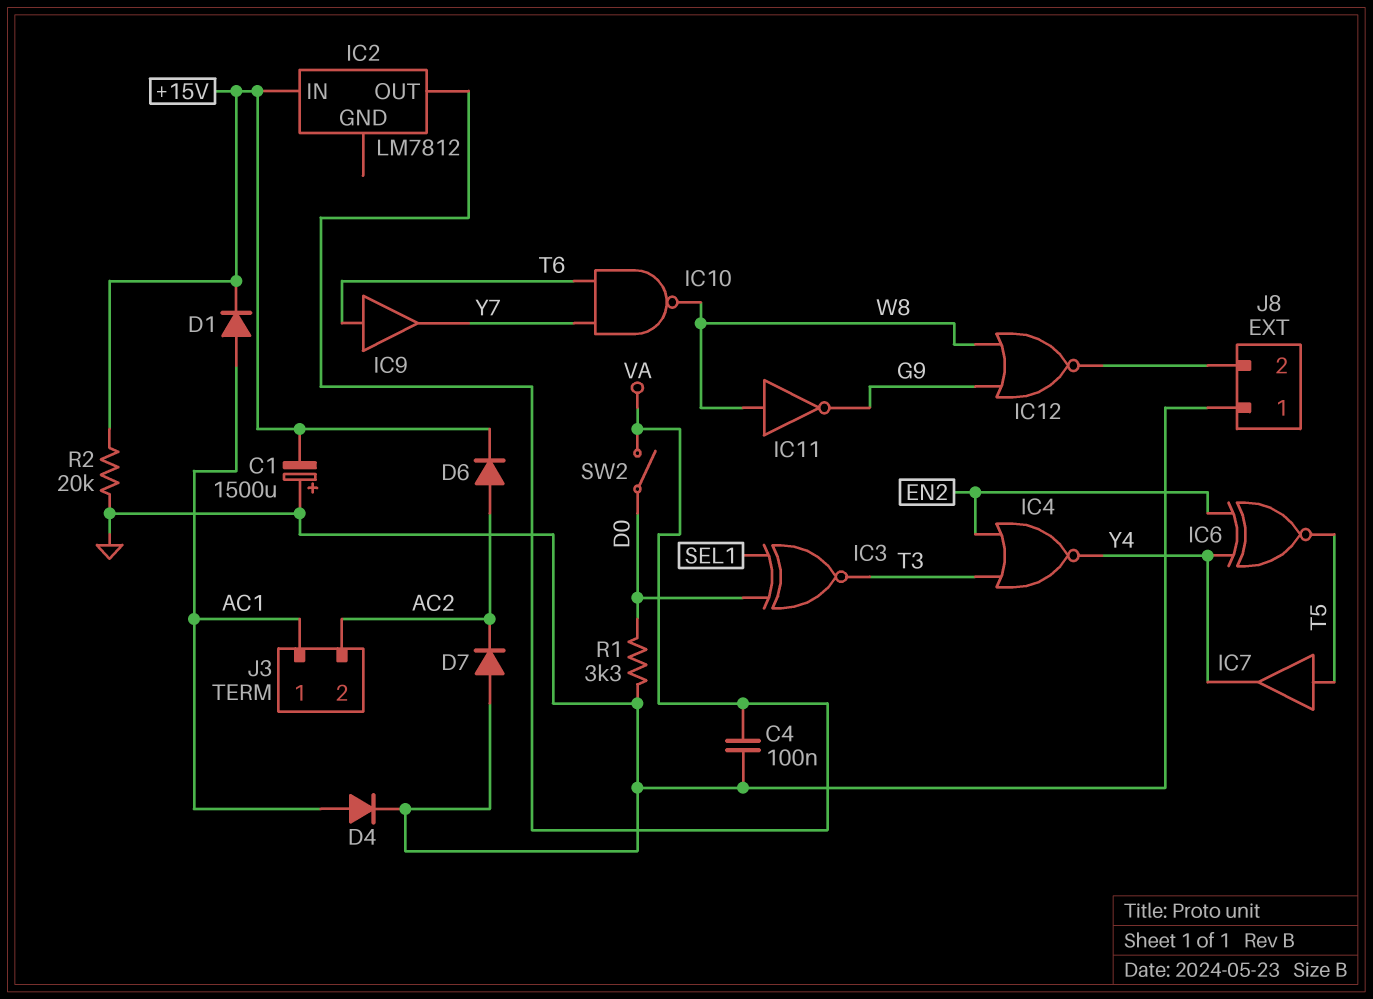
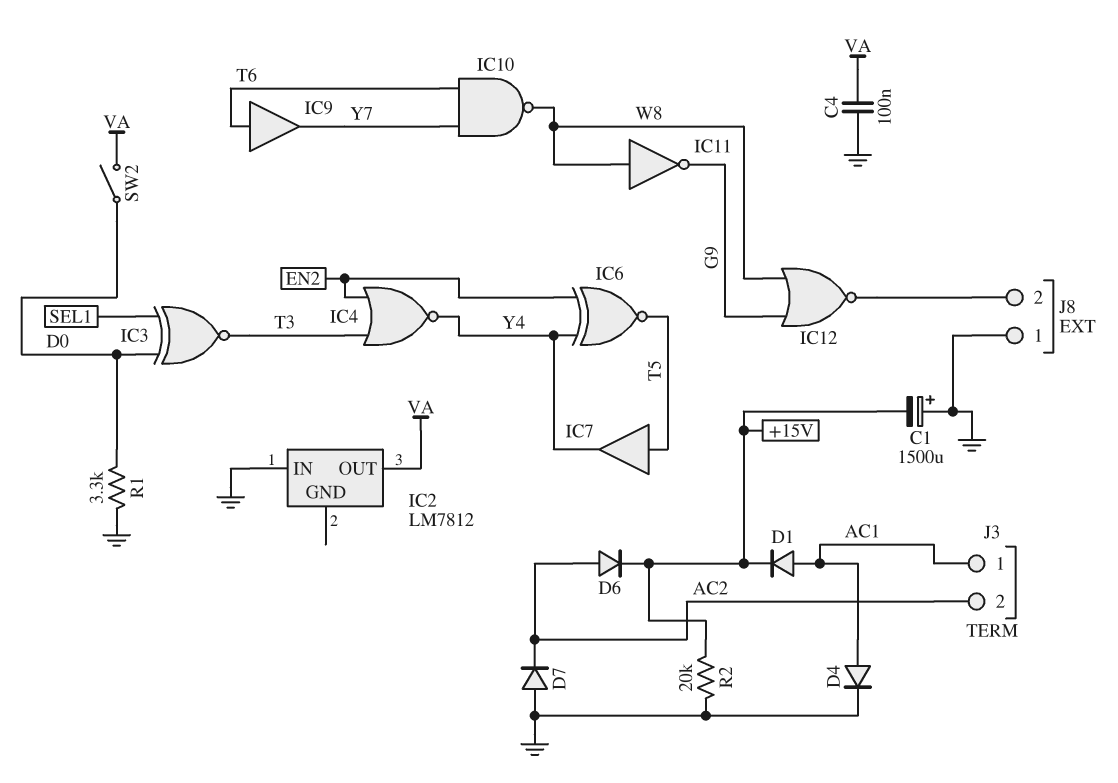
IC2 pin IN: +15V -> GND

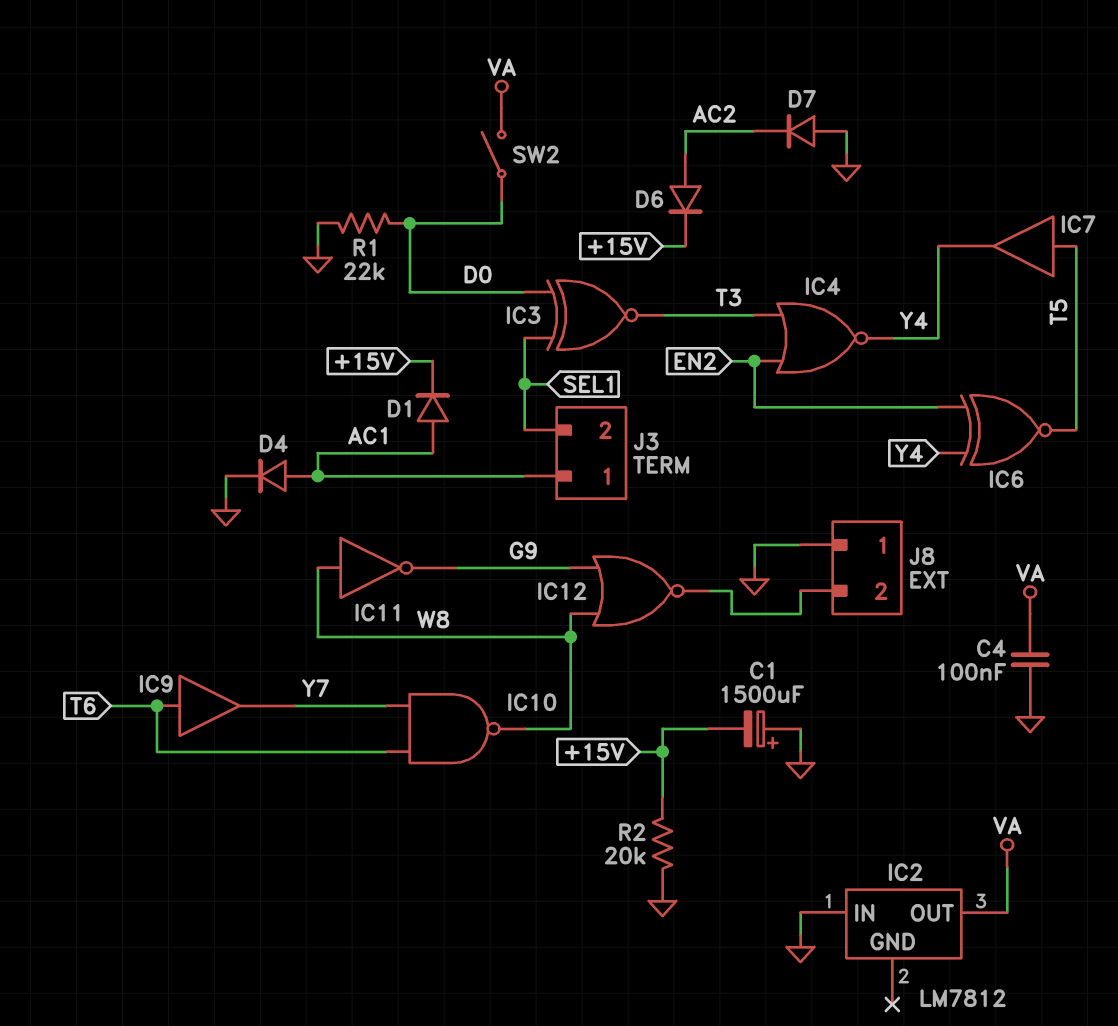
J3 pin 2: AC2 -> SEL1
R1: 3.3k (D0, GND) -> 22k (D0, GND)

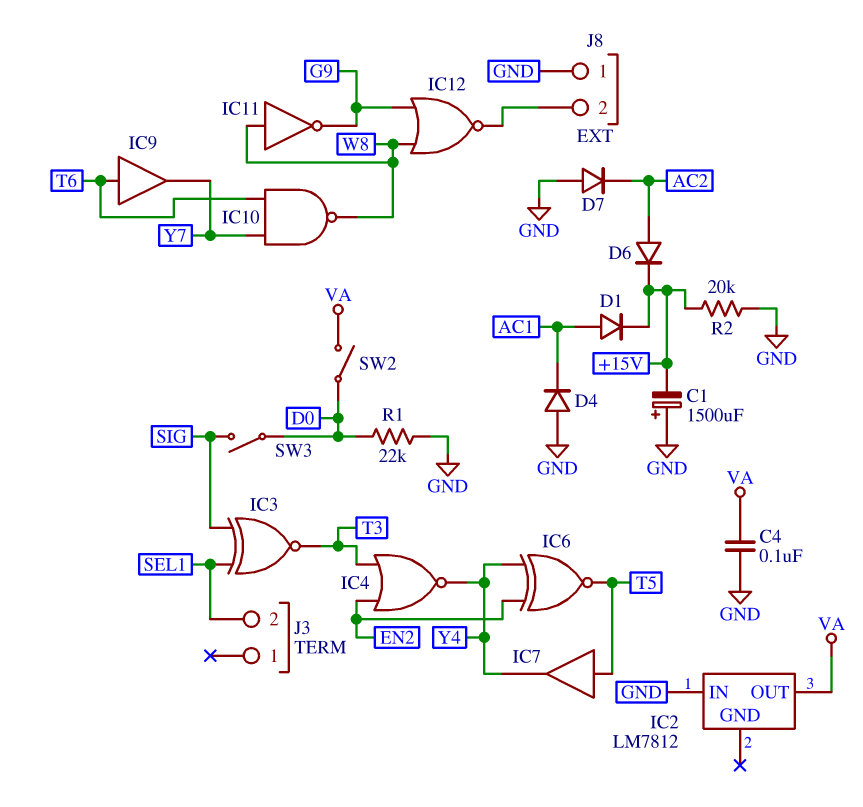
D4: diode (A AC1, K GND) -> diode (A GND, K AC1)
IC3: XNOR (in D0, in SEL1, out T3) -> XNOR (in SEL1, in SIG, out T3)
J3 pin 1: AC1 -> none
SW3: none -> switch (D0, SIG)

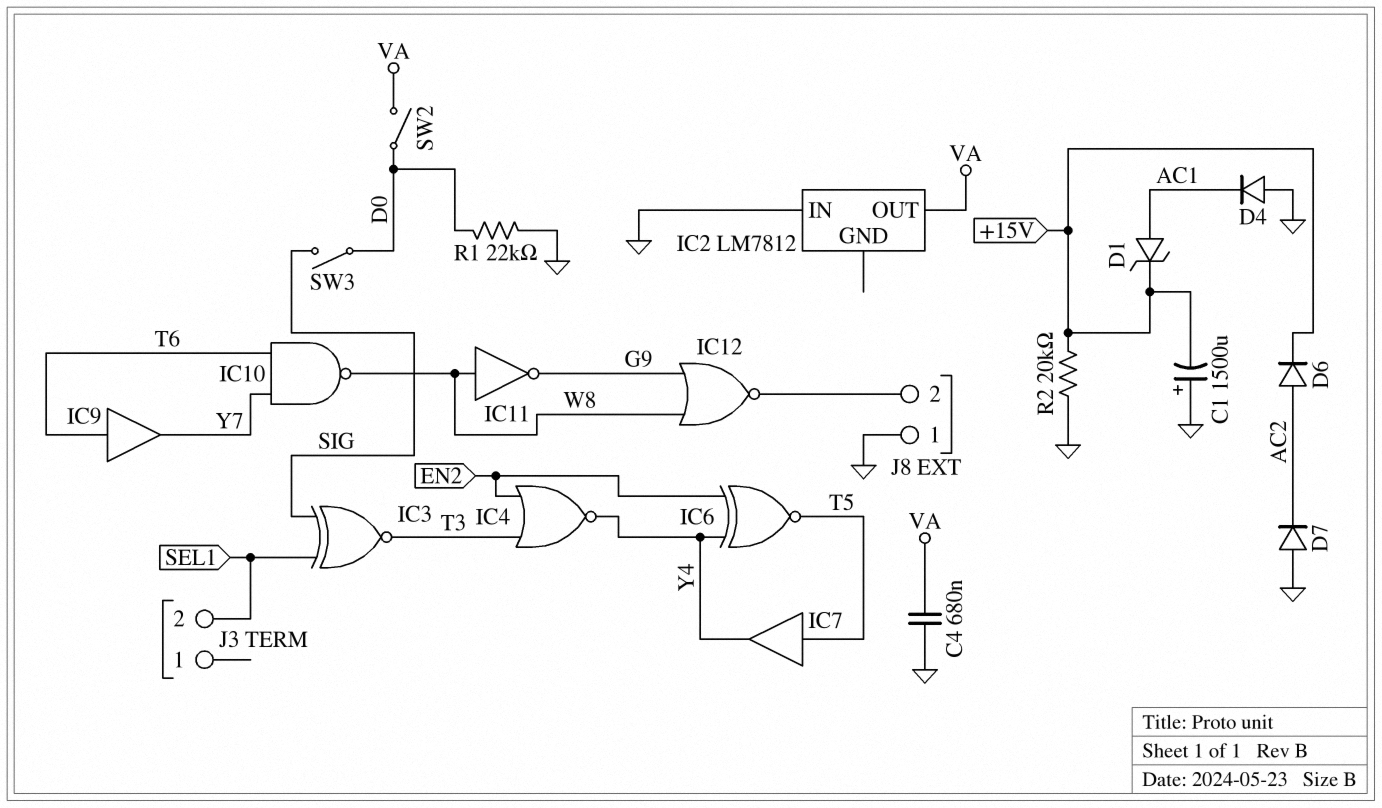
C4: 100nF (GND, VA) -> 680nF (GND, VA)
D1: diode (A AC1, K +15V) -> zener (A AC1, K +15V)

